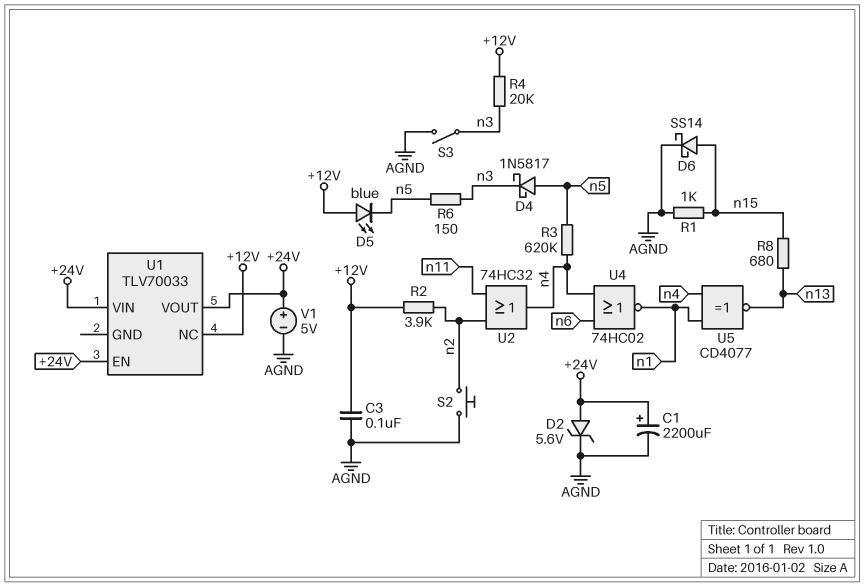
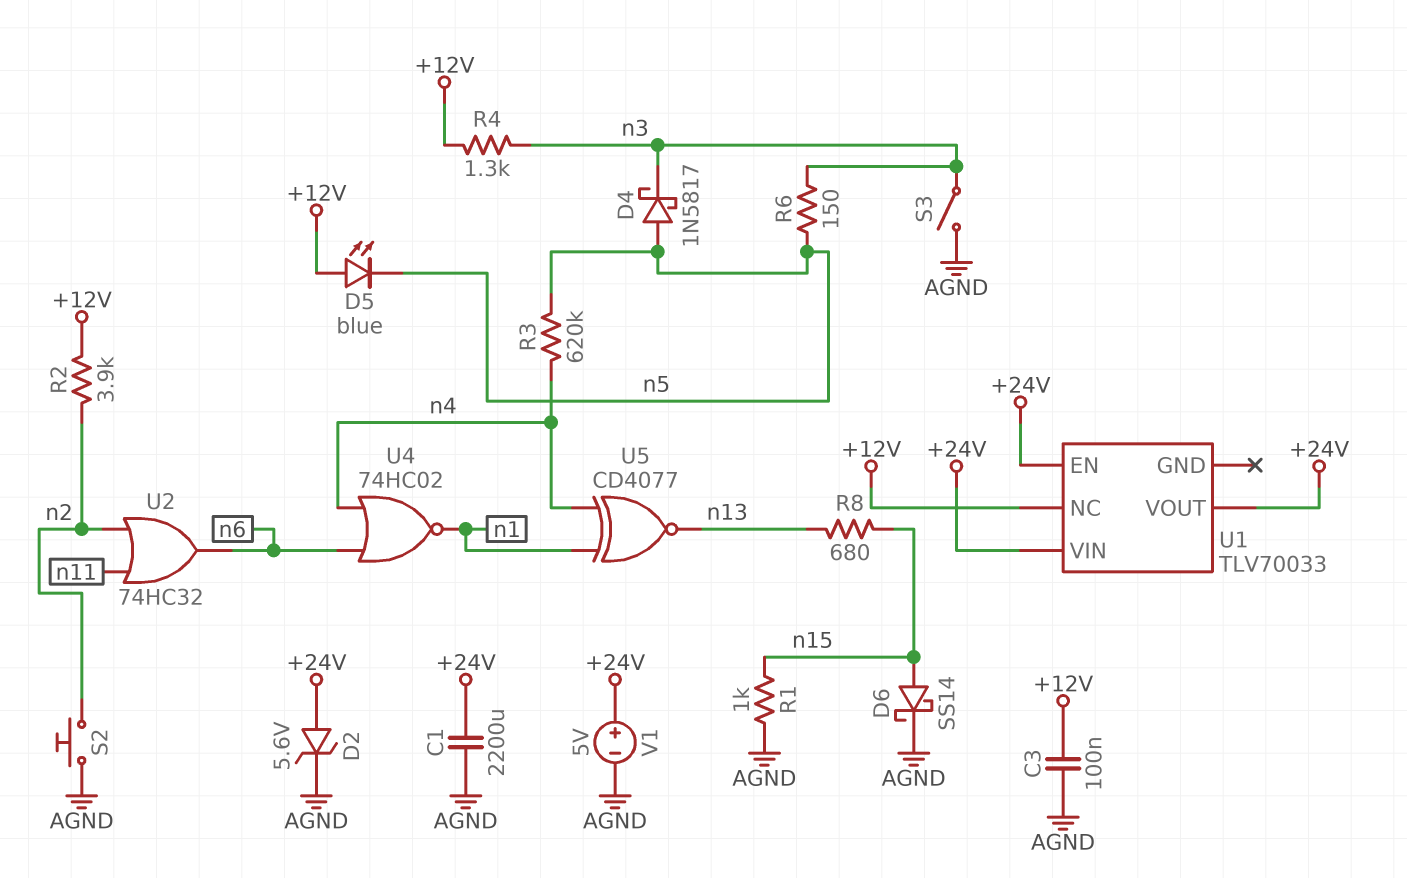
C1: 2200uF (plus +24V, minus AGND) -> 2200uF (+24V, AGND)
R4: 20k (+12V, n3) -> 1.3k (+12V, n3)
U2: OR 74HC32 (in n2, in n11, out n4) -> OR 74HC32 (in n2, in n11, out n6)

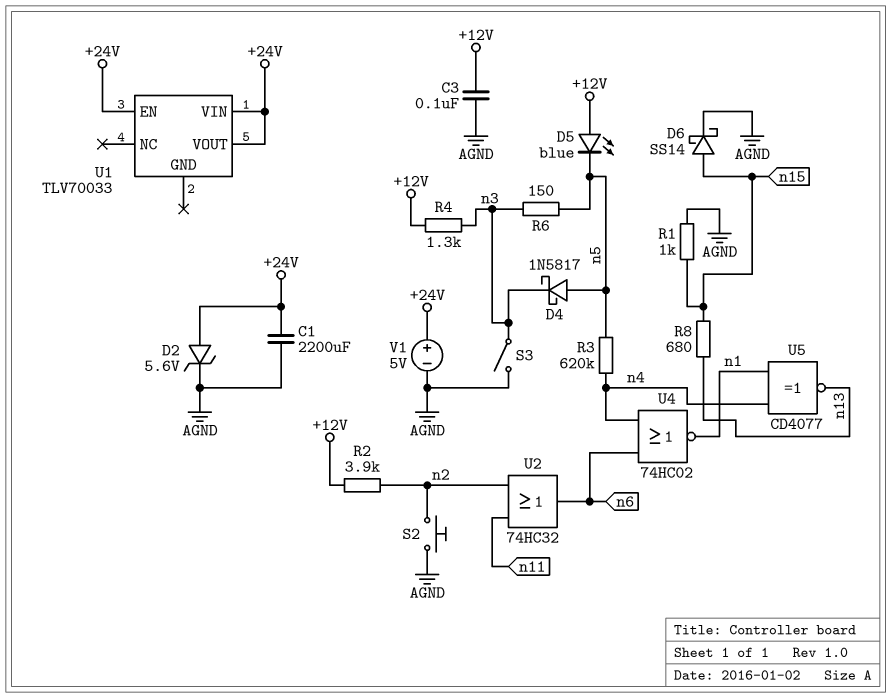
U1 pin NC: +12V -> none

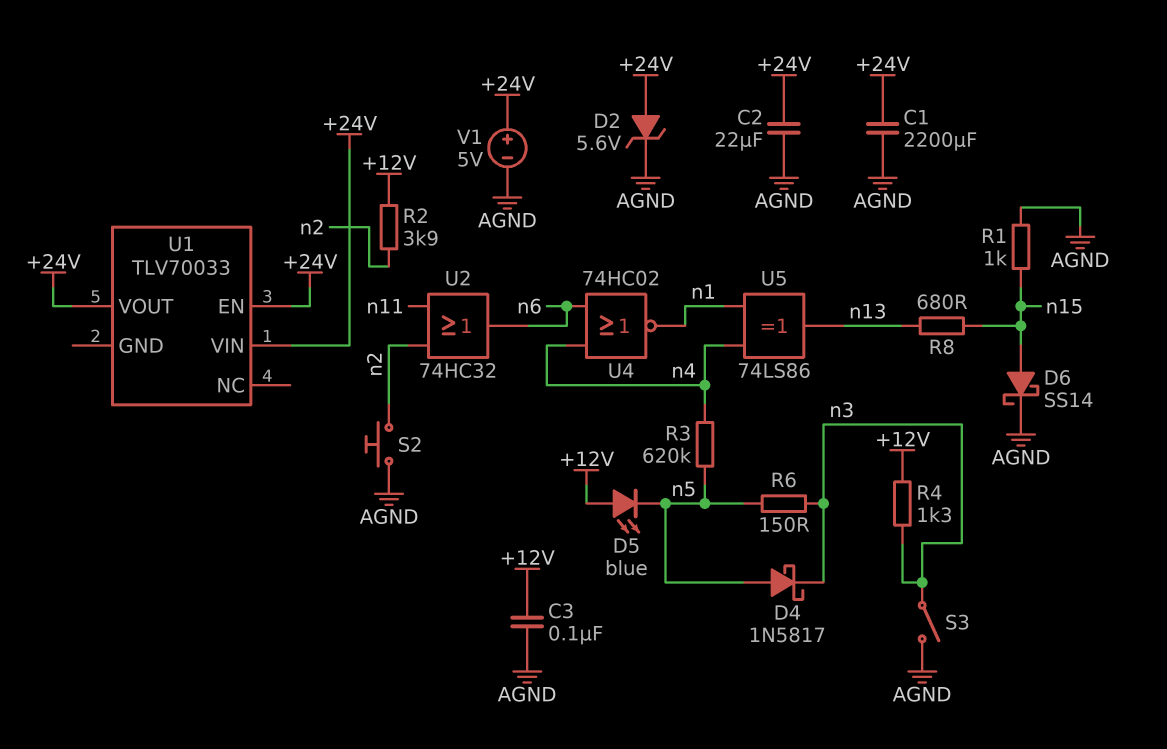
C2: none -> 22uF (+24V, AGND)
U5: XNOR CD4077 (in n1, in n4, out n13) -> XOR 74LS86 (in n1, in n4, out n13)

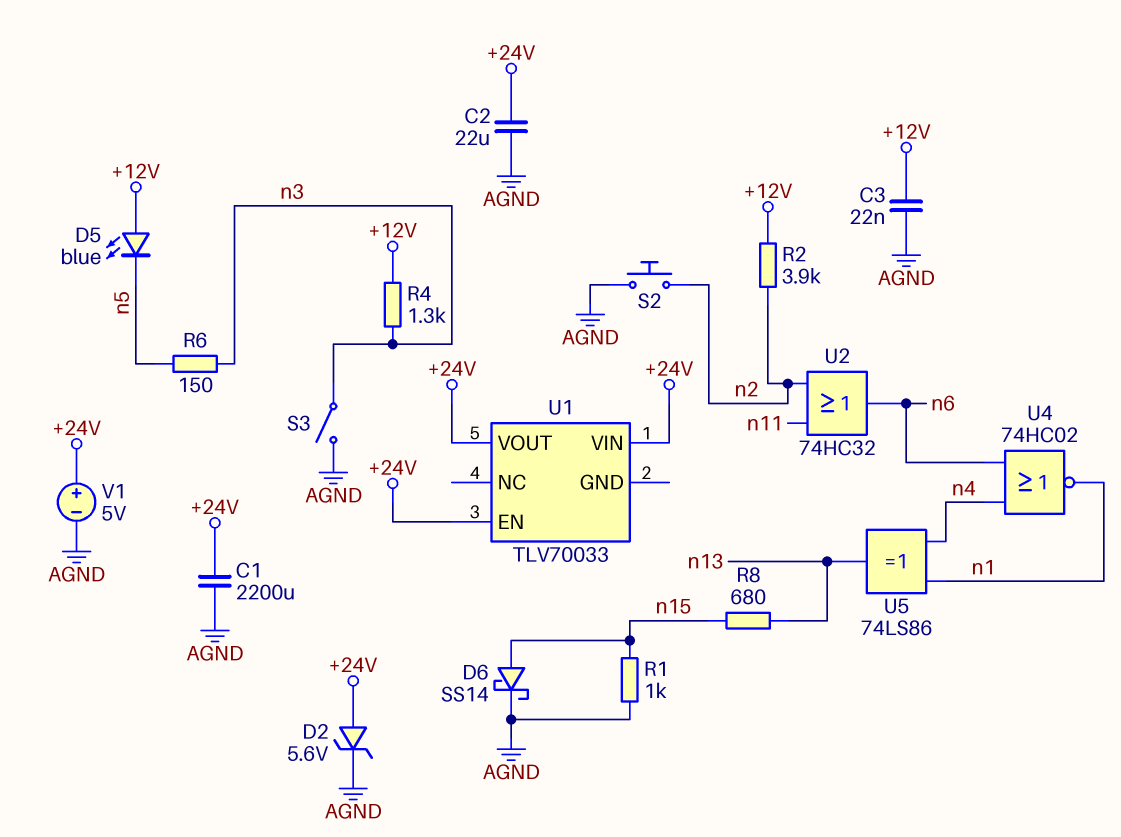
C3: 100nF (+12V, AGND) -> 22nF (+12V, AGND)
D4: schottky 1N5817 (A n5, K n3) -> none
R3: 620k (n4, n5) -> none

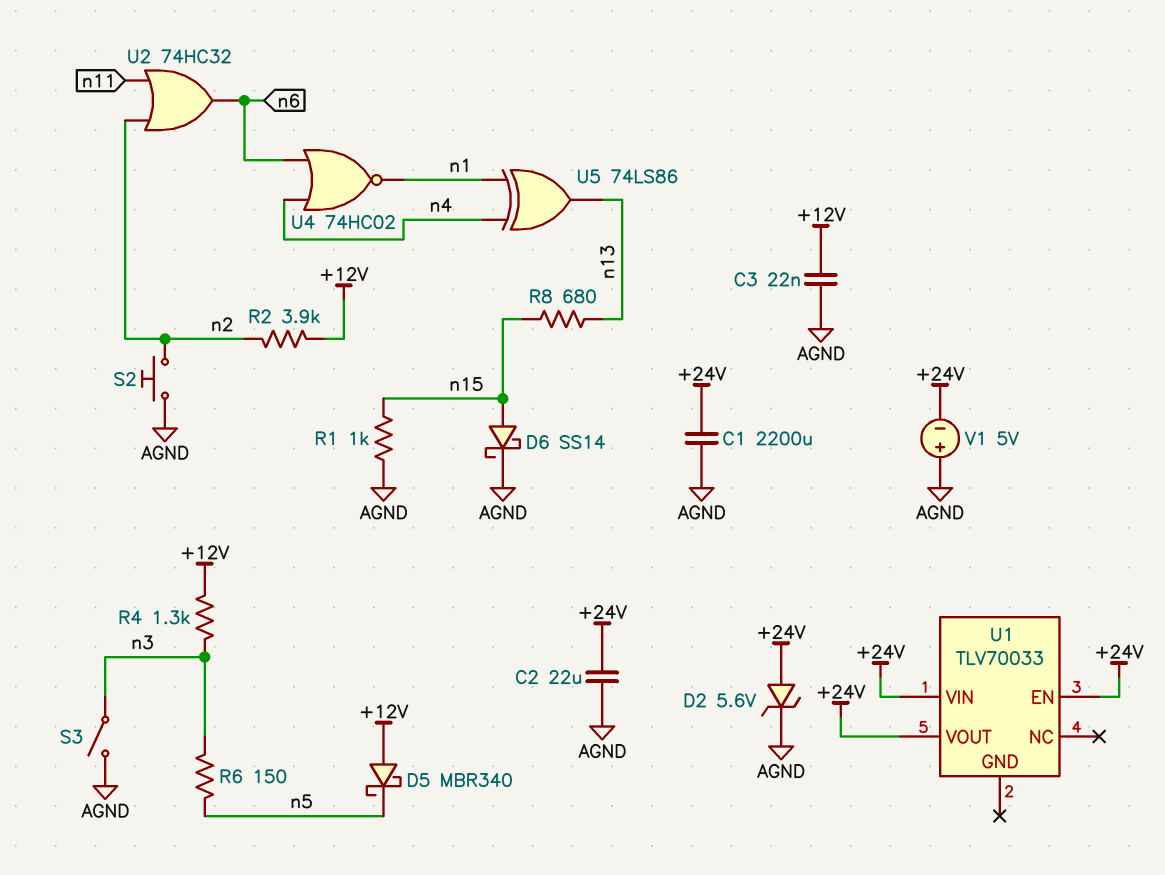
D5: LED blue (A +12V, K n5) -> schottky MBR340 (A +12V, K n5)
V1: 5V (plus +24V, minus AGND) -> 5V (plus AGND, minus +24V)

